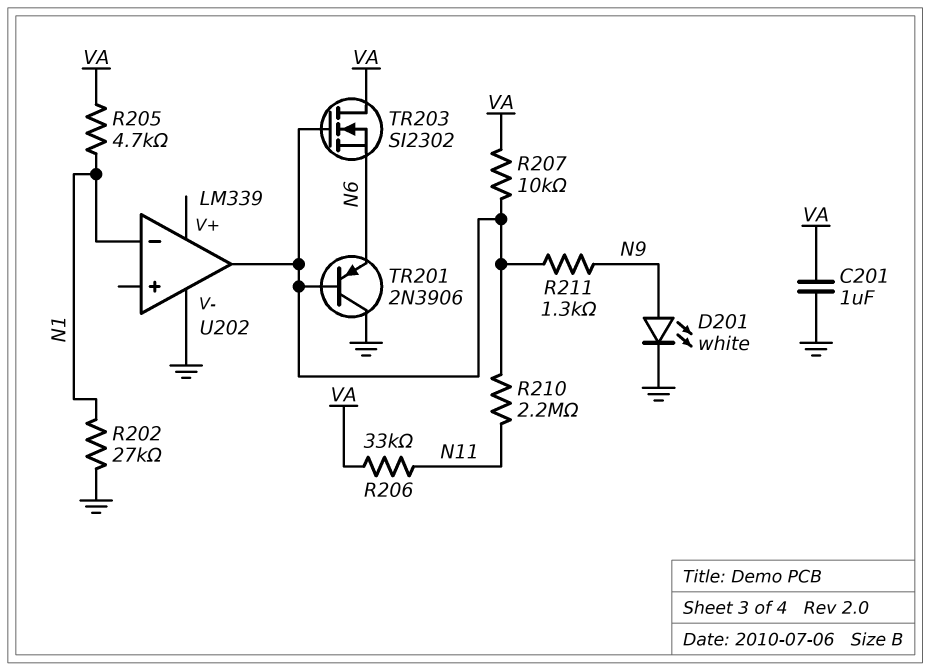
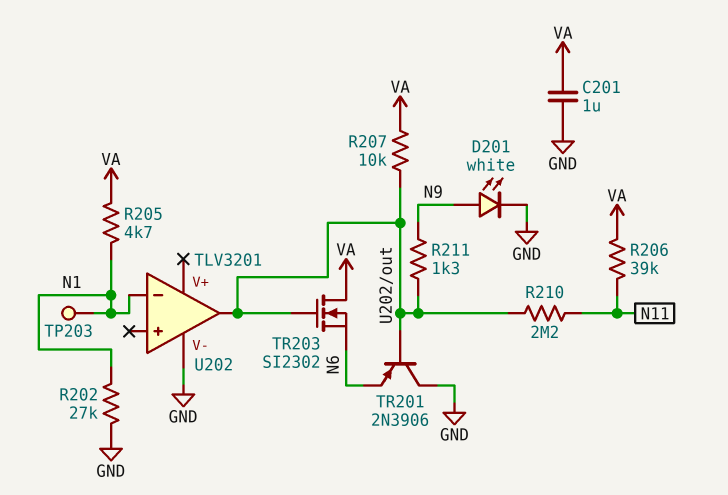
R206: 33k (N11, VA) -> 39k (N11, VA)
TP203: none -> test point (N1)
U202: LM339 -> TLV3201

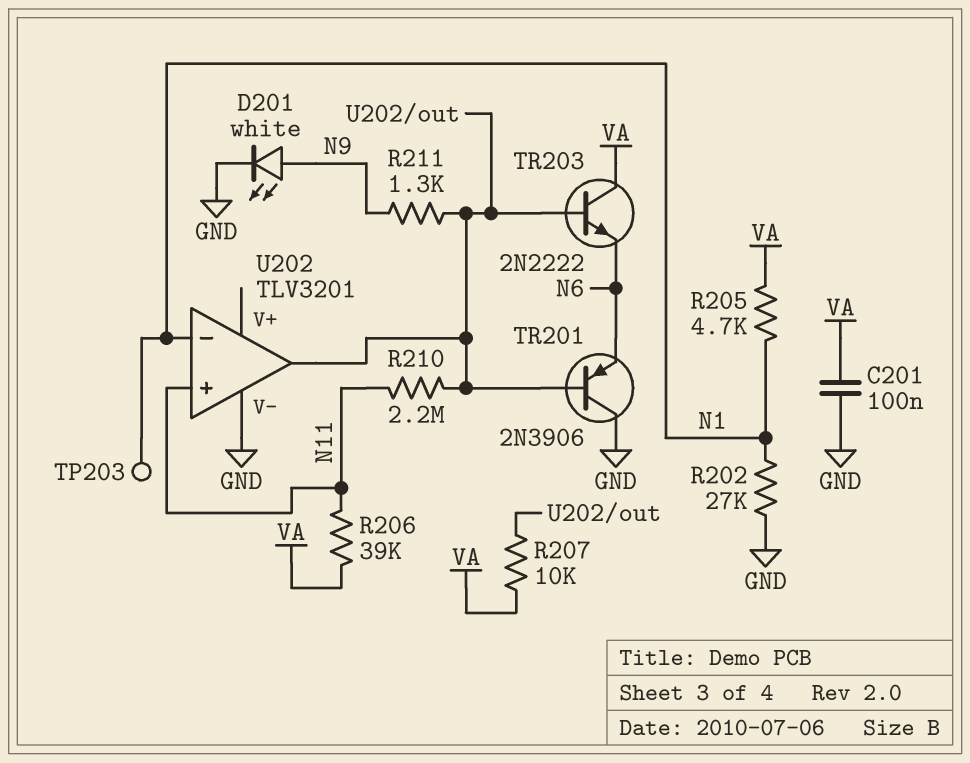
C201: 1uF (GND, VA) -> 100nF (GND, VA)
TR203: NMOS SI2302 (G U202/out, D VA, S N6) -> NPN 2N2222 (B U202/out, C VA, E N6)
U202 pin in+: none -> N11

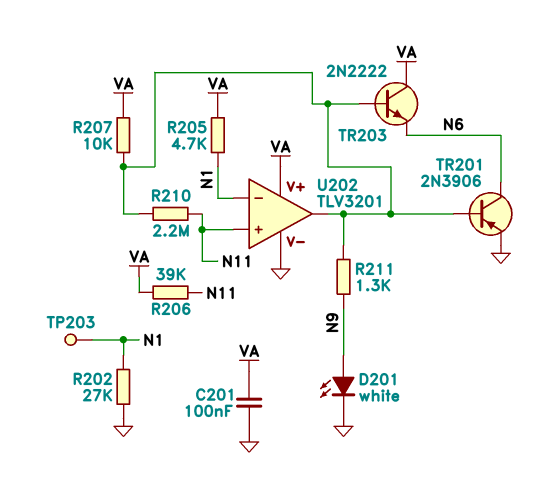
TR201: PNP 2N3906 (B U202/out, C GND, E N6) -> PNP 2N3906 (B U202/out, C N6, E GND)
U202 pin V+: none -> VA

